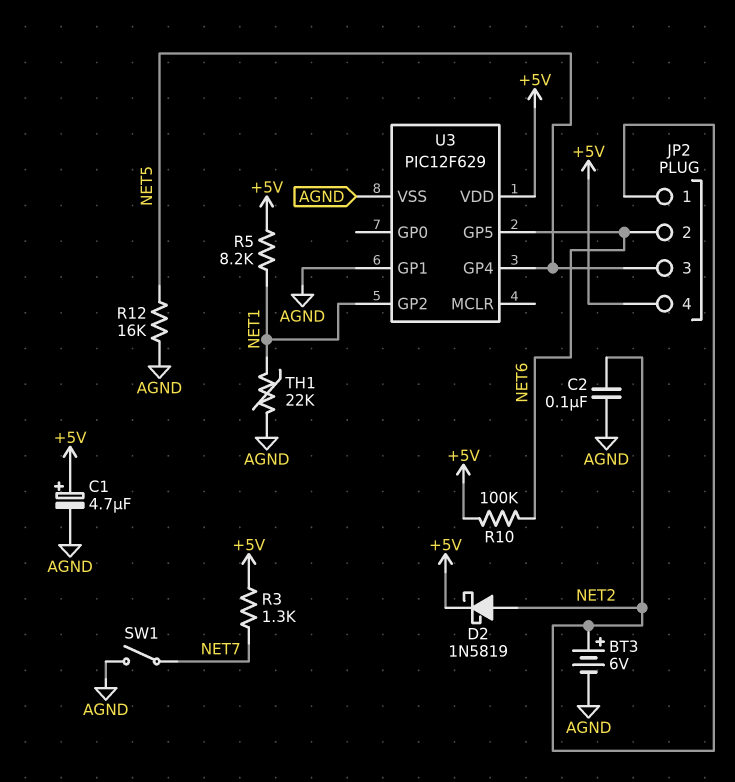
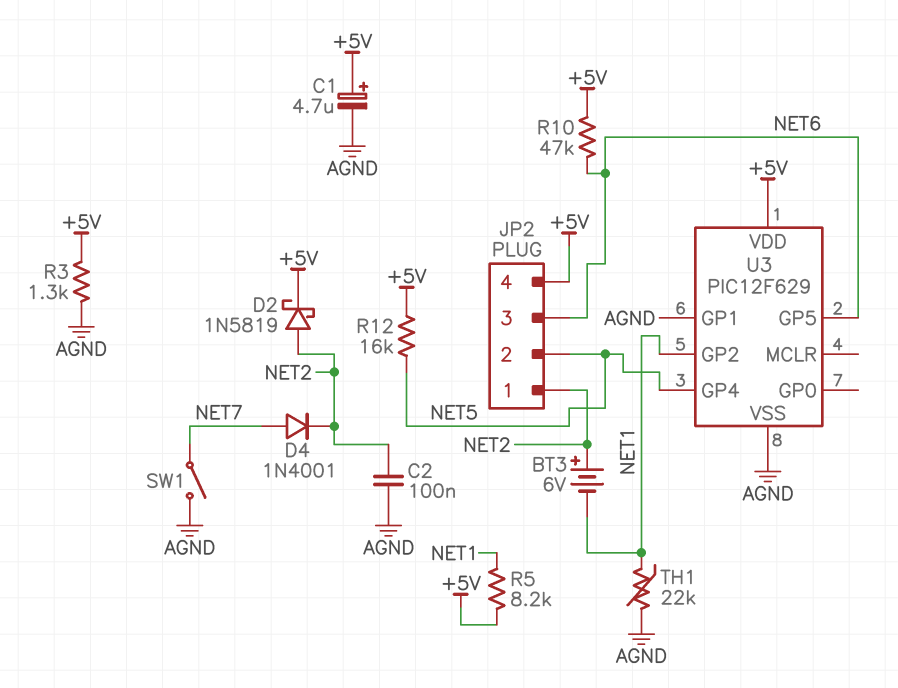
BT3: 6V (plus NET2, minus AGND) -> 6V (plus NET2, minus NET1)
D4: none -> diode 1N4001 (A NET7, K NET2)
JP2 pin 2: NET6 -> NET5
JP2 pin 3: NET5 -> NET6
R3: 1.3k (+5V, NET7) -> 1.3k (+5V, AGND)
R10: 100k (+5V, NET6) -> 47k (+5V, NET6)
R12: 16k (AGND, NET5) -> 16k (+5V, NET5)

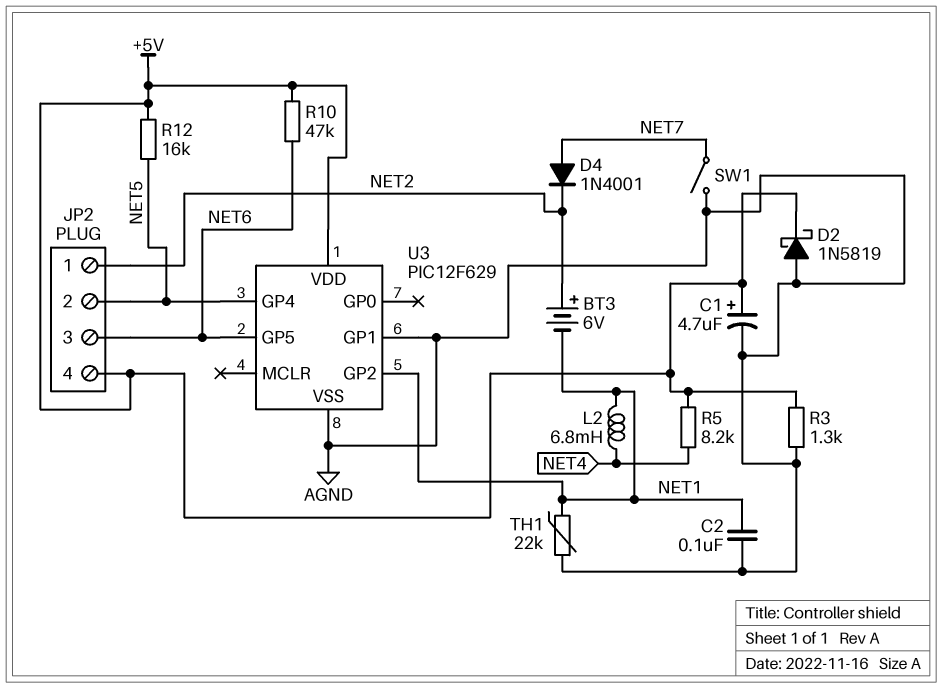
C2: 100nF (AGND, NET2) -> 100nF (AGND, NET1)
D2: schottky 1N5819 (A NET2, K +5V) -> schottky 1N5819 (A AGND, K +5V)
L2: none -> 6.8mH (NET1, NET4)
R5: 8.2k (+5V, NET1) -> 8.2k (+5V, NET4)

